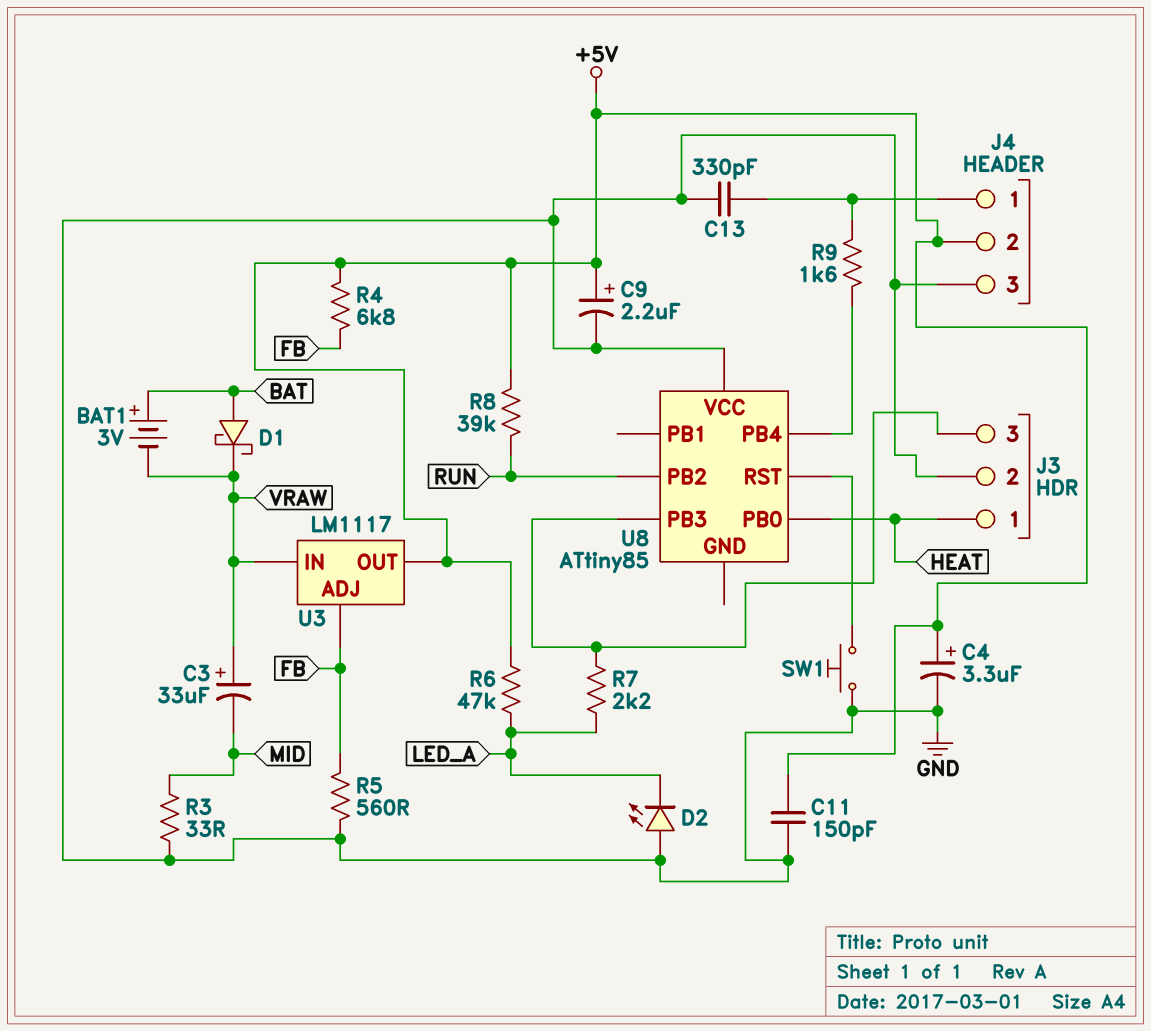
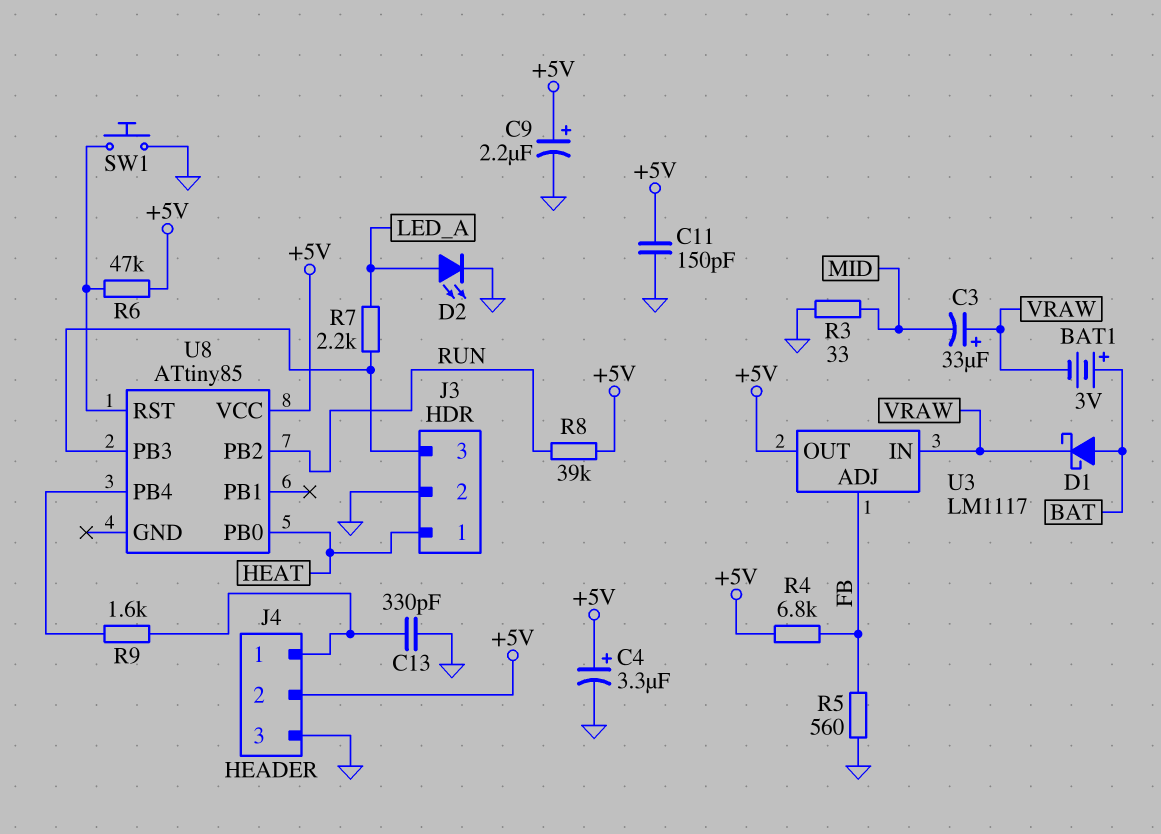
D2: LED (A GND, K LED_A) -> LED (A LED_A, K GND)
R6: 47k (+5V, LED_A) -> 47k (+5V, U8/RST)
U8 pin VCC: GND -> +5V

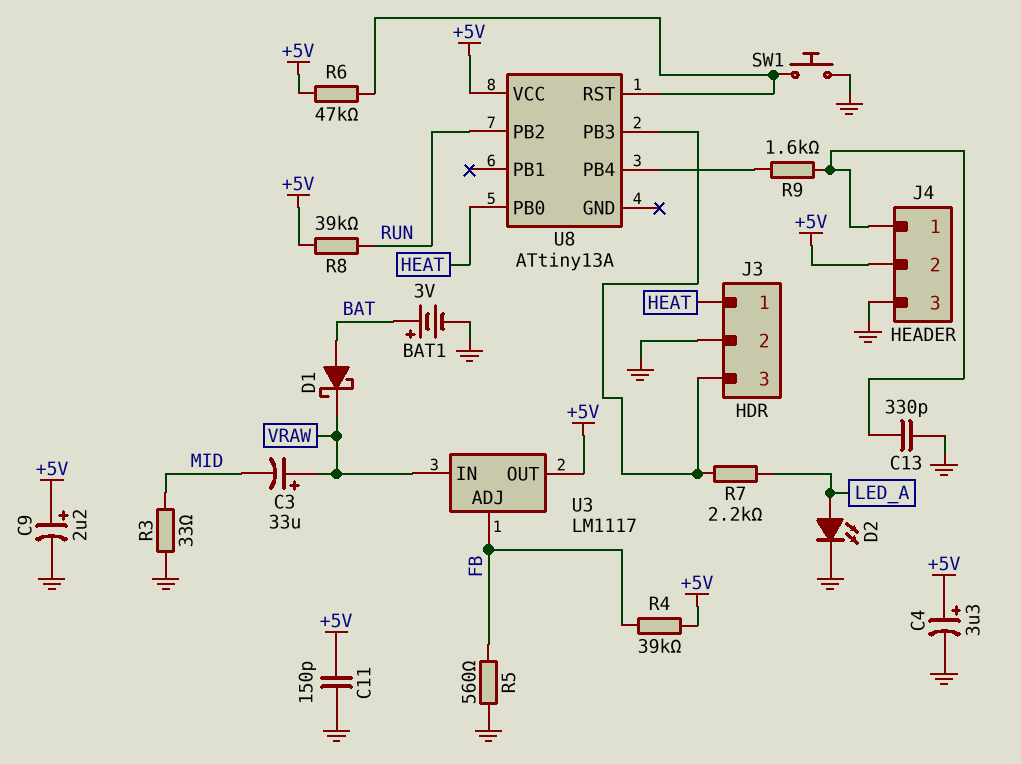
BAT1: 3V (plus BAT, minus VRAW) -> 3V (plus BAT, minus GND)
R4: 6.8k (+5V, FB) -> 39k (+5V, FB)
U8: ATtiny85 -> ATtiny13A

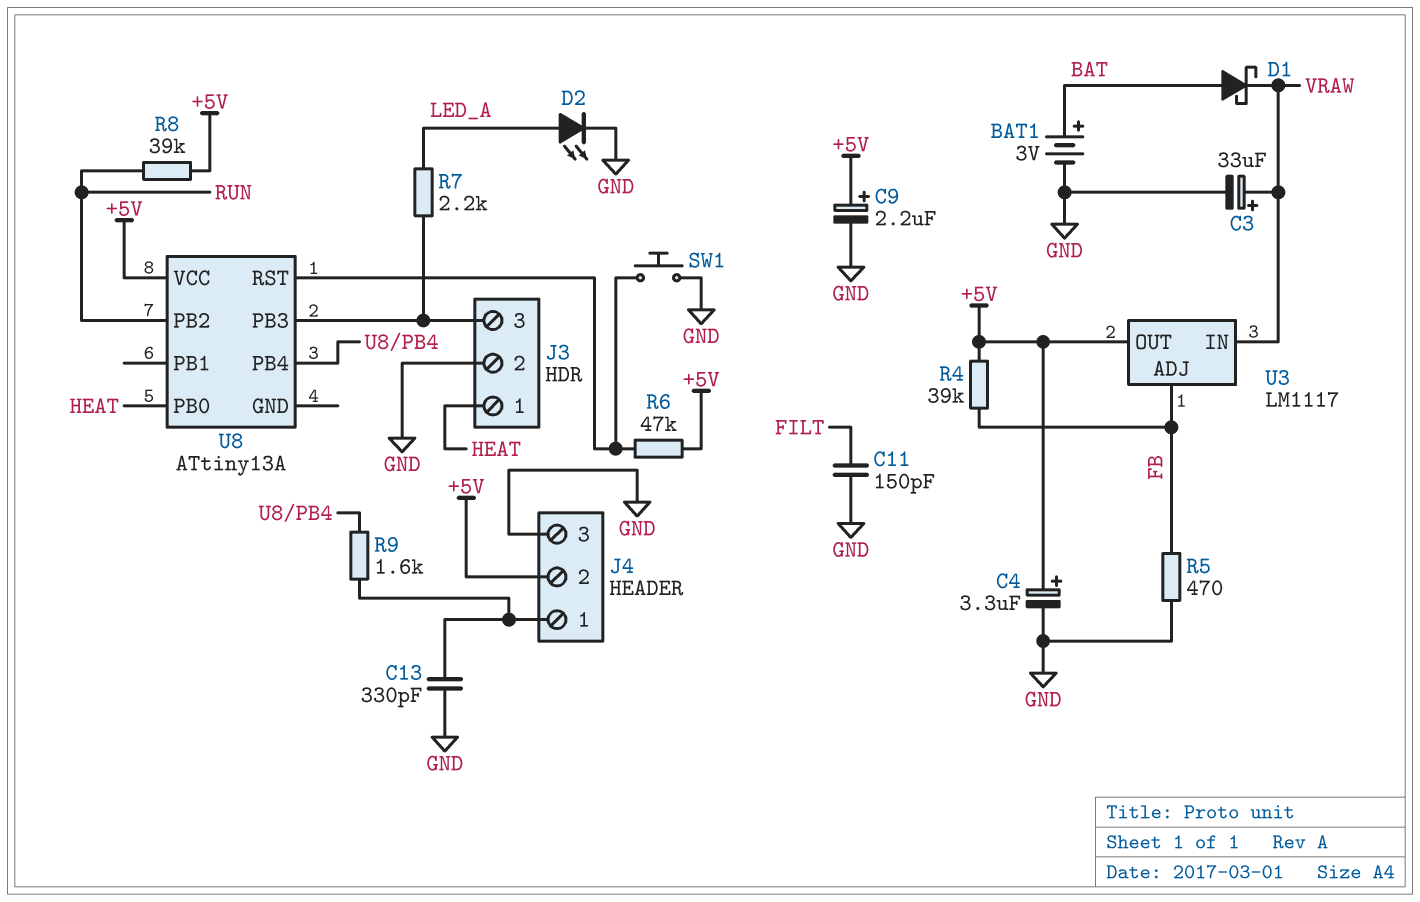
C3: 33uF (plus VRAW, minus MID) -> 33uF (plus VRAW, minus GND)
C11: 150pF (+5V, GND) -> 150pF (FILT, GND)
R3: 33 (GND, MID) -> none
R5: 560 (FB, GND) -> 470 (FB, GND)

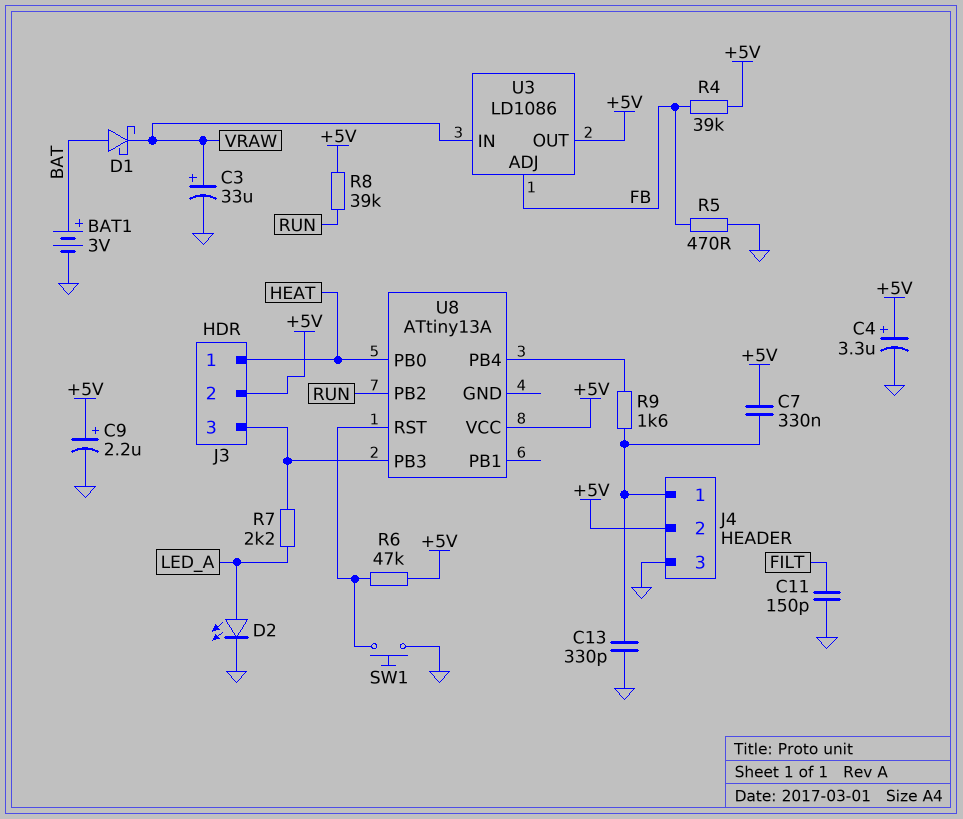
C7: none -> 330nF (+5V, J4/1)
J3 pin 2: GND -> +5V
U3: LM1117 -> LD1086

